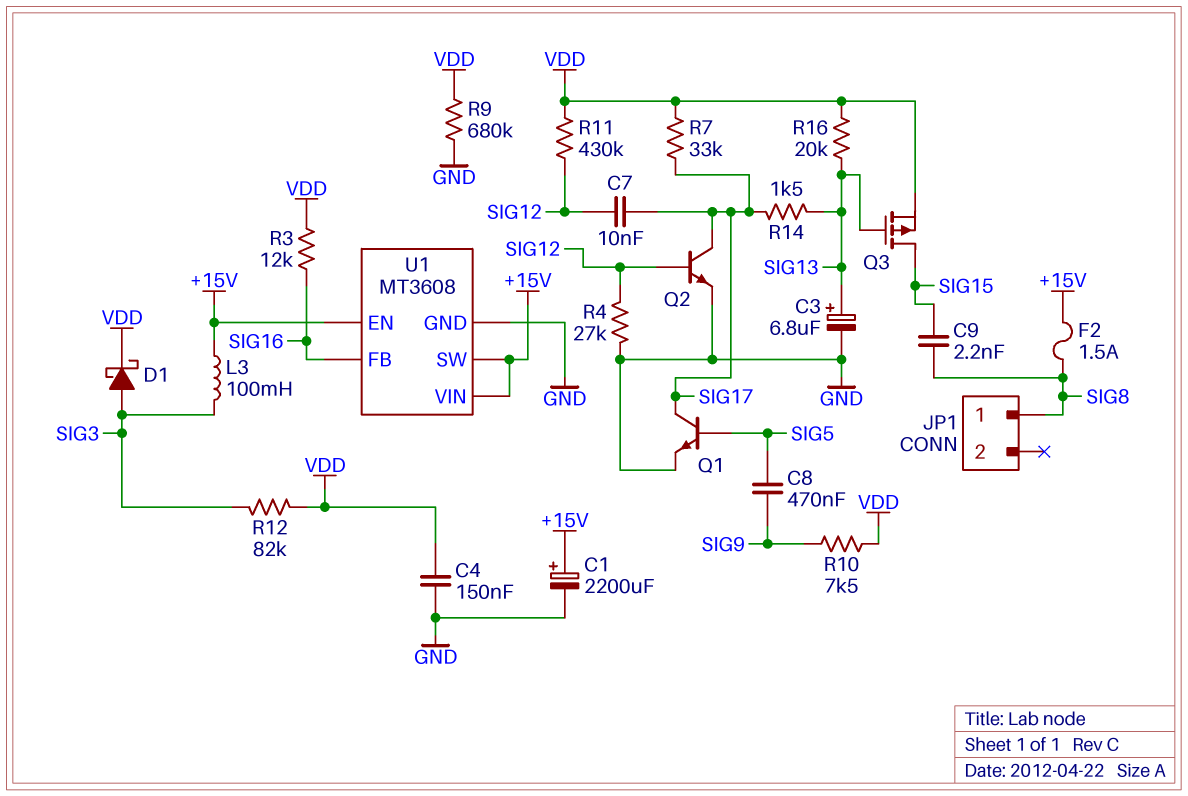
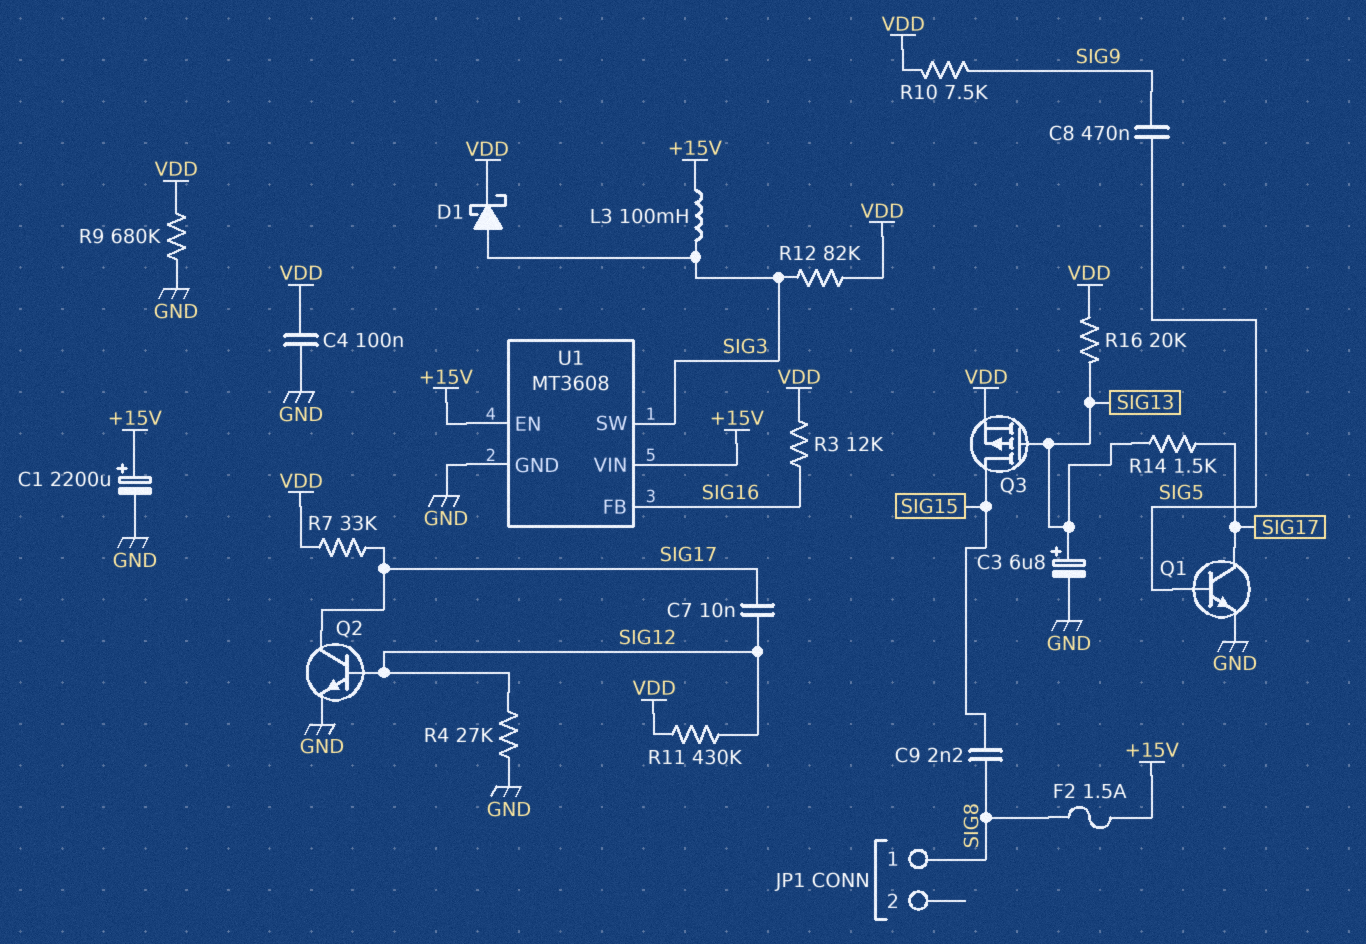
C4: 150nF (GND, VDD) -> 100nF (GND, VDD)
U1 pin SW: +15V -> SIG3

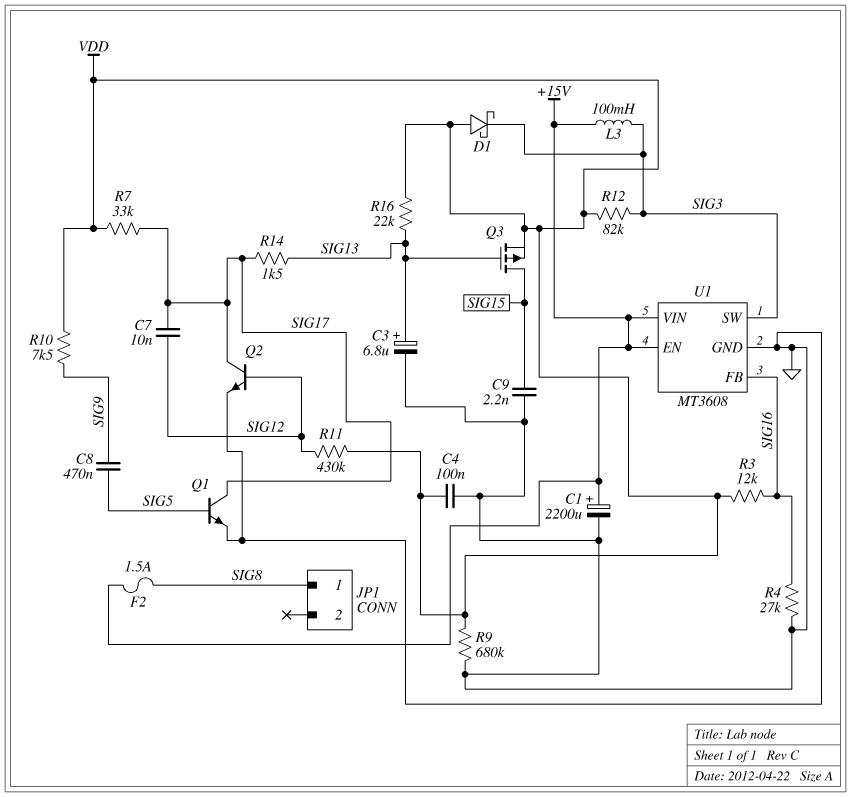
C9: 2.2nF (SIG8, SIG15) -> 2.2nF (GND, SIG15)
D1: schottky (A SIG3, K VDD) -> schottky (A VDD, K SIG3)
R4: 27k (GND, SIG12) -> 27k (GND, SIG16)
R16: 20k (SIG13, VDD) -> 22k (SIG13, VDD)

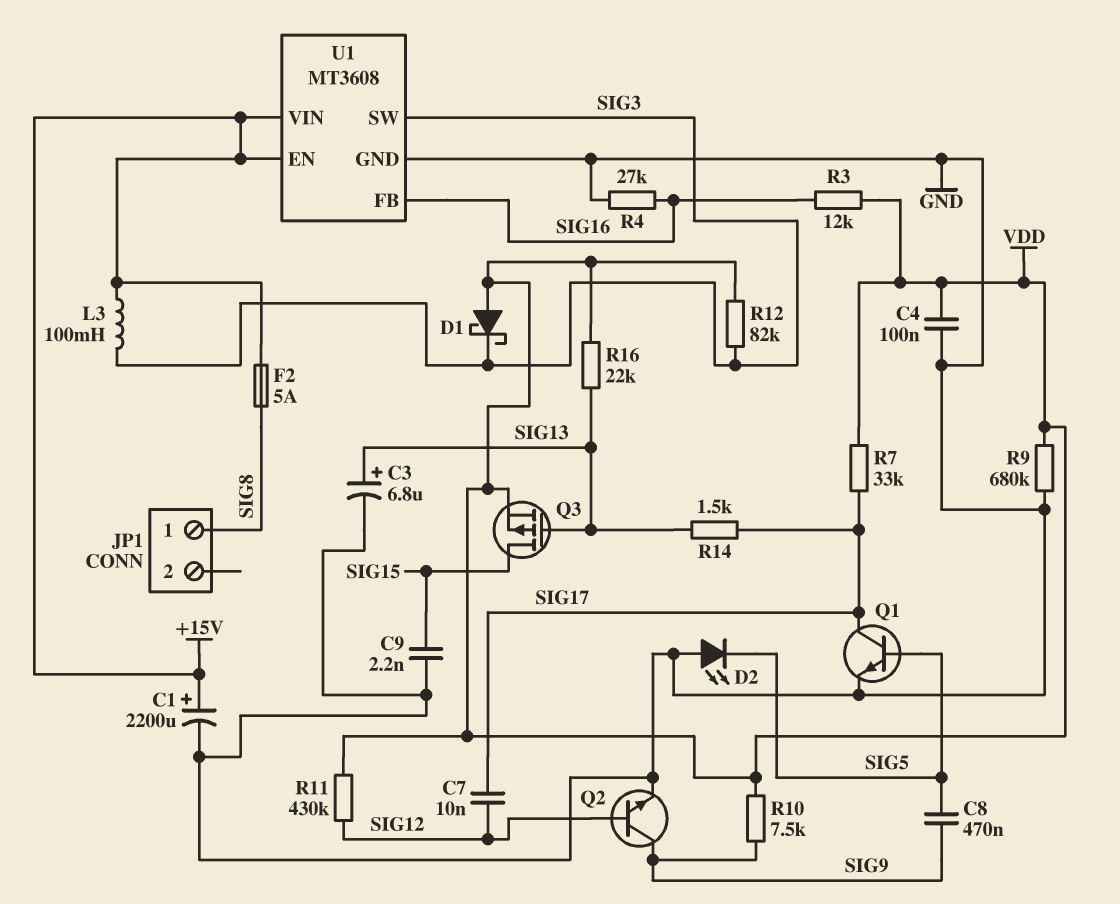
D2: none -> LED (A GND, K SIG5)
F2: 1.5A (+15V, SIG8) -> 5A (+15V, SIG8)
Q2: NPN (B SIG12, C SIG17, E GND) -> NPN (B SIG12, C SIG9, E GND)

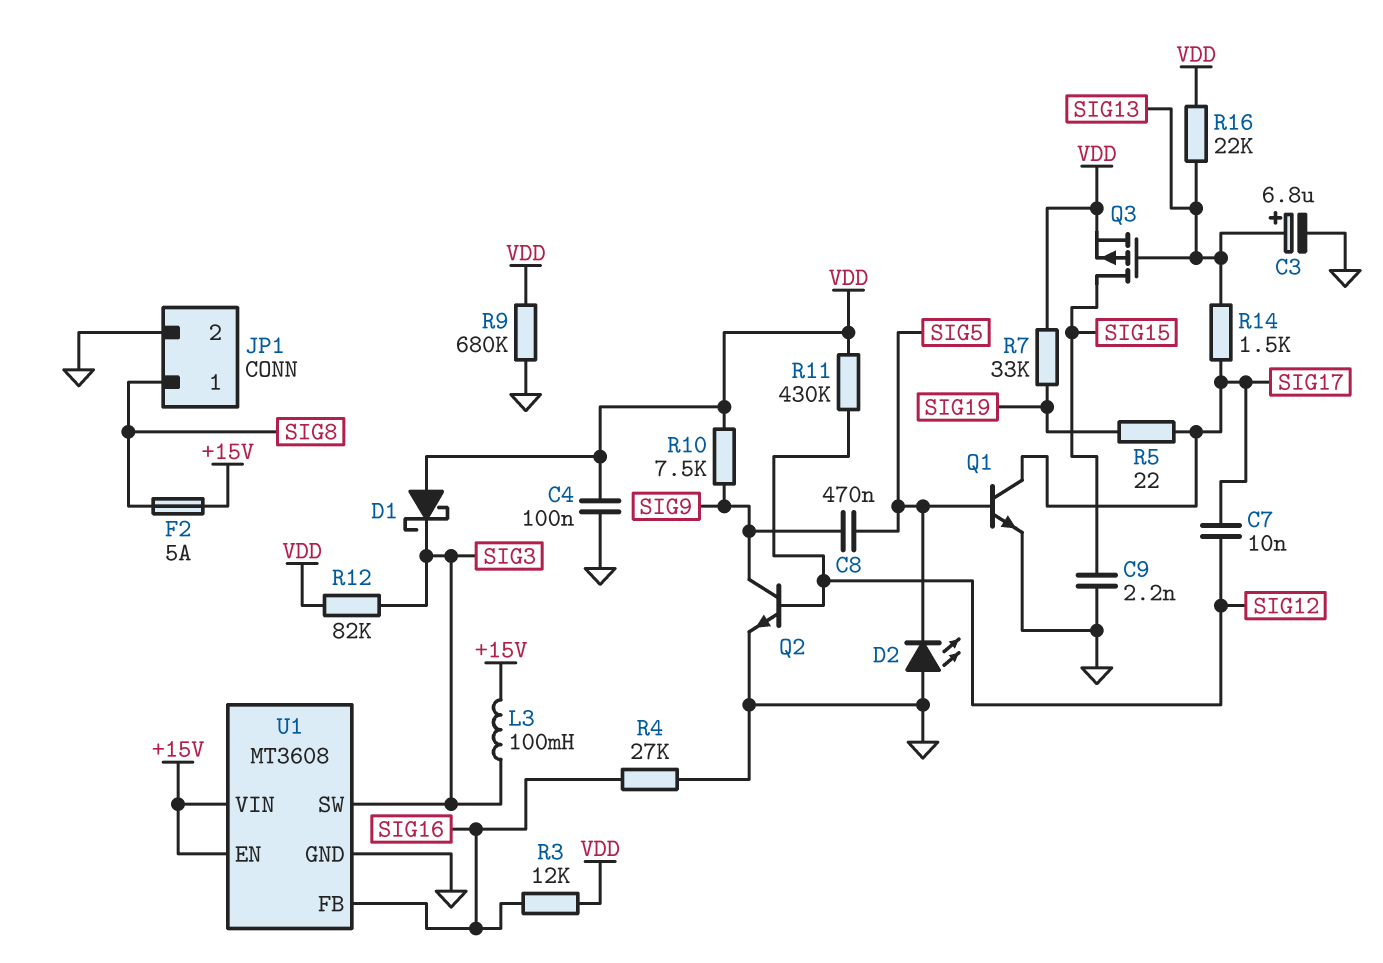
C1: 2200uF (plus +15V, minus GND) -> none
JP1 pin 2: none -> GND
R5: none -> 22 (SIG17, SIG19)
R7: 33k (SIG17, VDD) -> 33k (SIG19, VDD)

